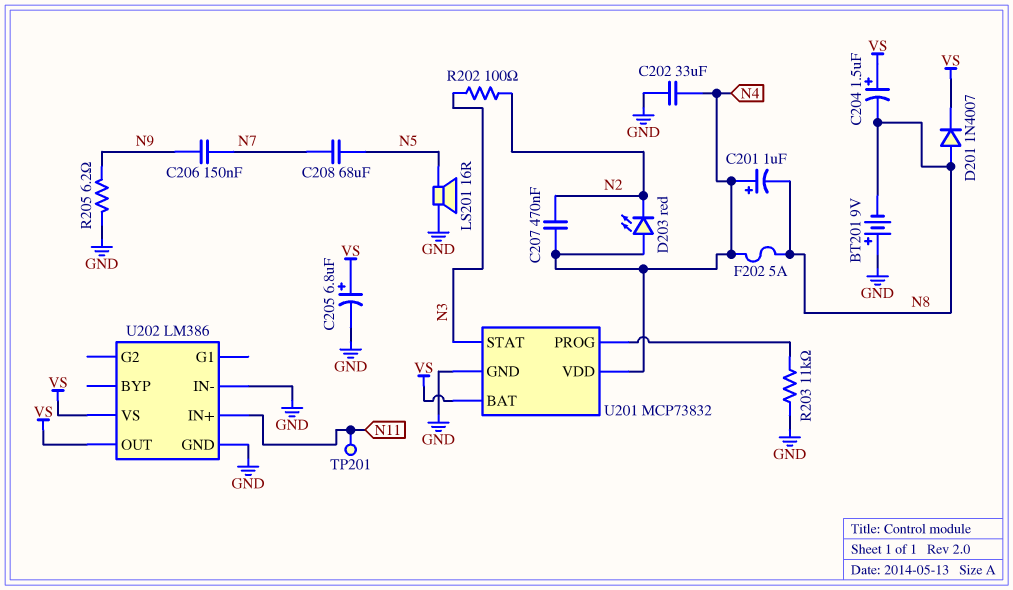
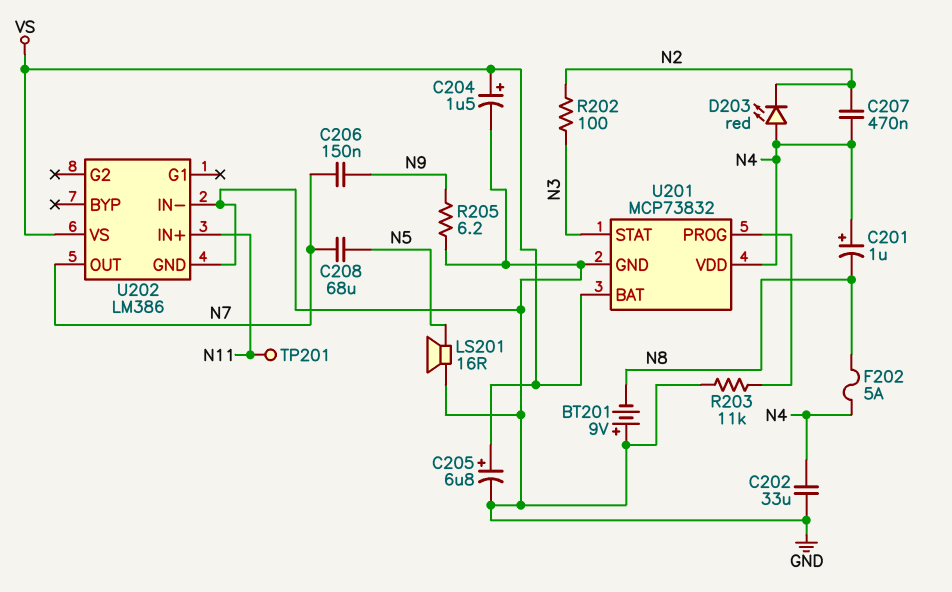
C204: 1.5uF (plus VS, minus N8) -> 1.5uF (plus VS, minus GND)
D201: diode 1N4007 (A N8, K VS) -> none
U202 pin OUT: VS -> N7

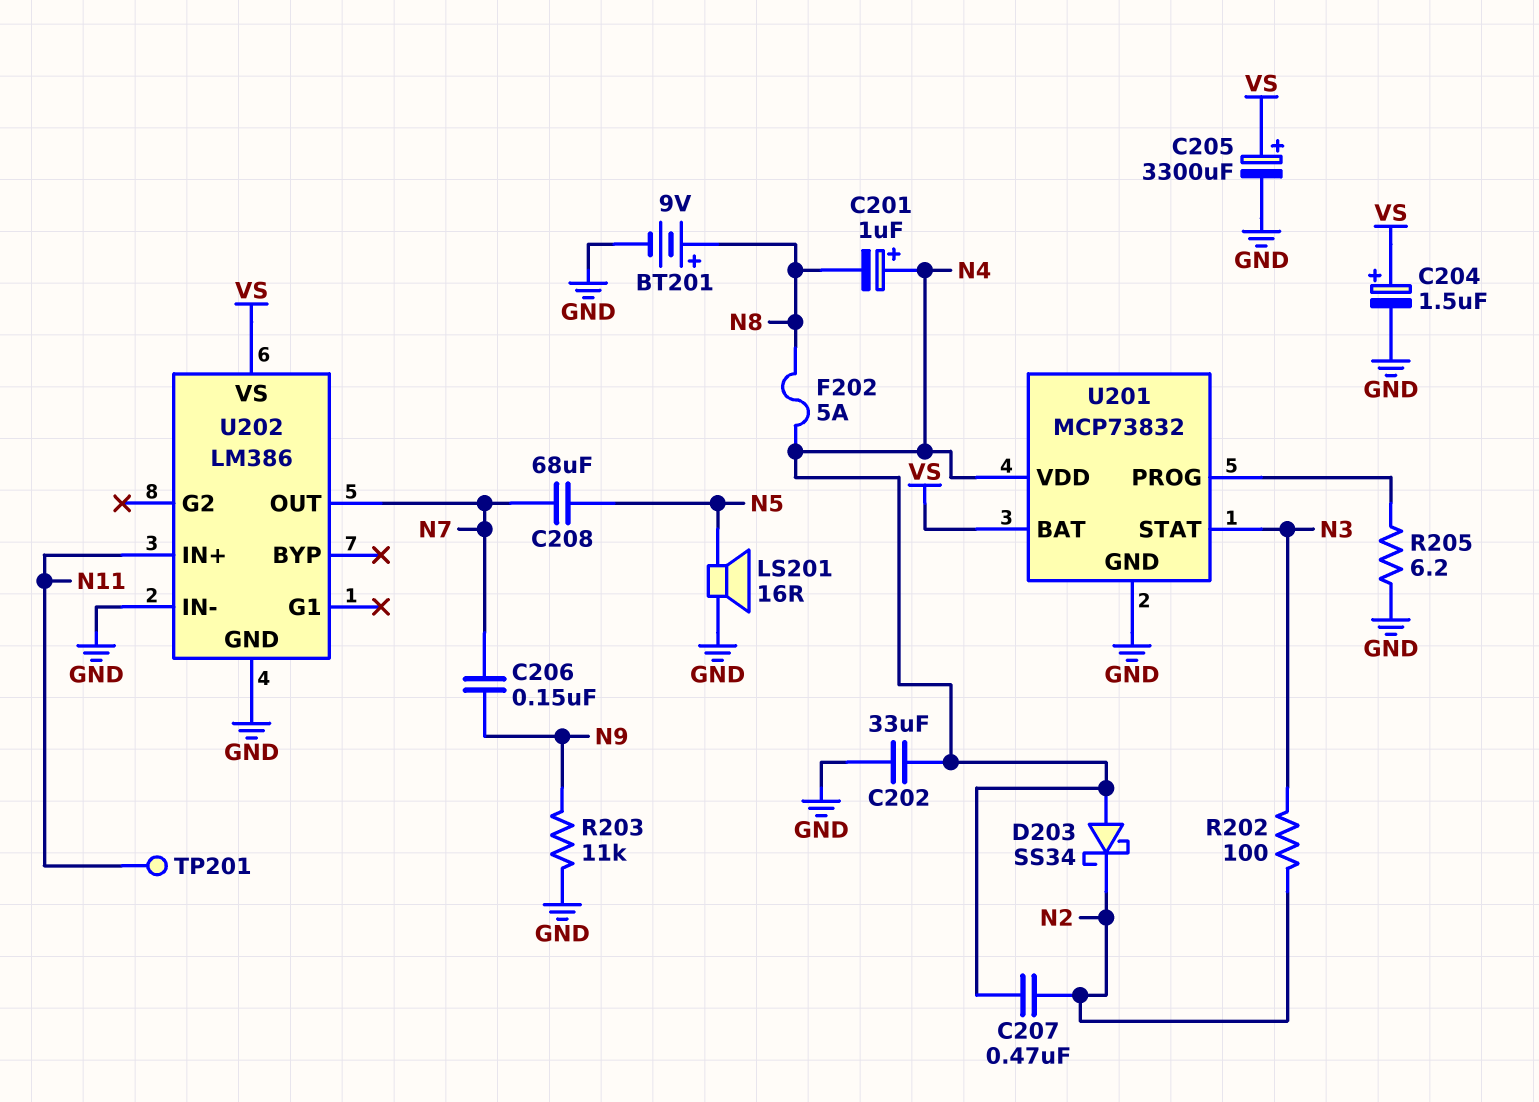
BT201: 9V (plus GND, minus N8) -> 9V (plus N8, minus GND)
C205: 6.8uF (plus VS, minus GND) -> 3300uF (plus VS, minus GND)
D203: LED red (A N4, K N2) -> schottky SS34 (A N4, K N2)
R203: 11k (GND, U201/PROG) -> 11k (GND, N9)
R205: 6.2 (GND, N9) -> 6.2 (GND, U201/PROG)

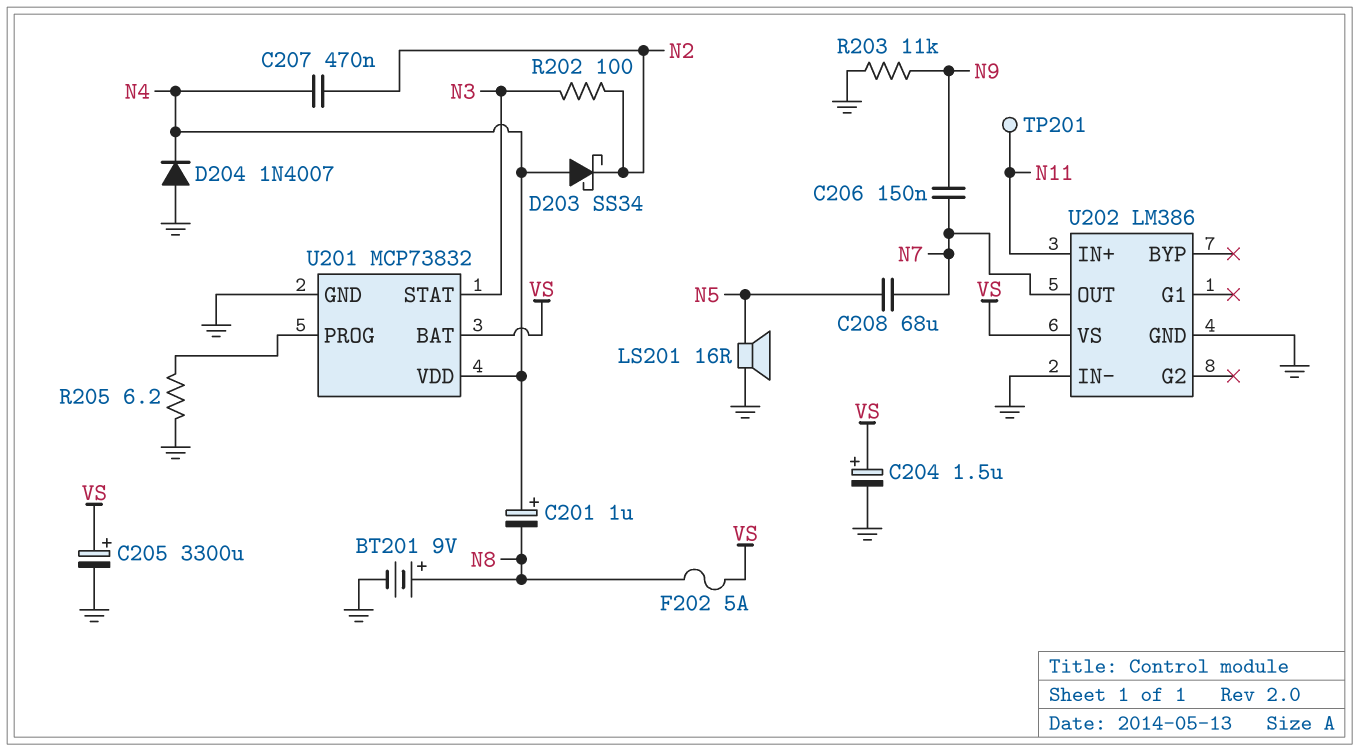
C202: 33uF (GND, N4) -> none
D204: none -> diode 1N4007 (A GND, K N4)
F202: 5A (N4, N8) -> 5A (N8, VS)

